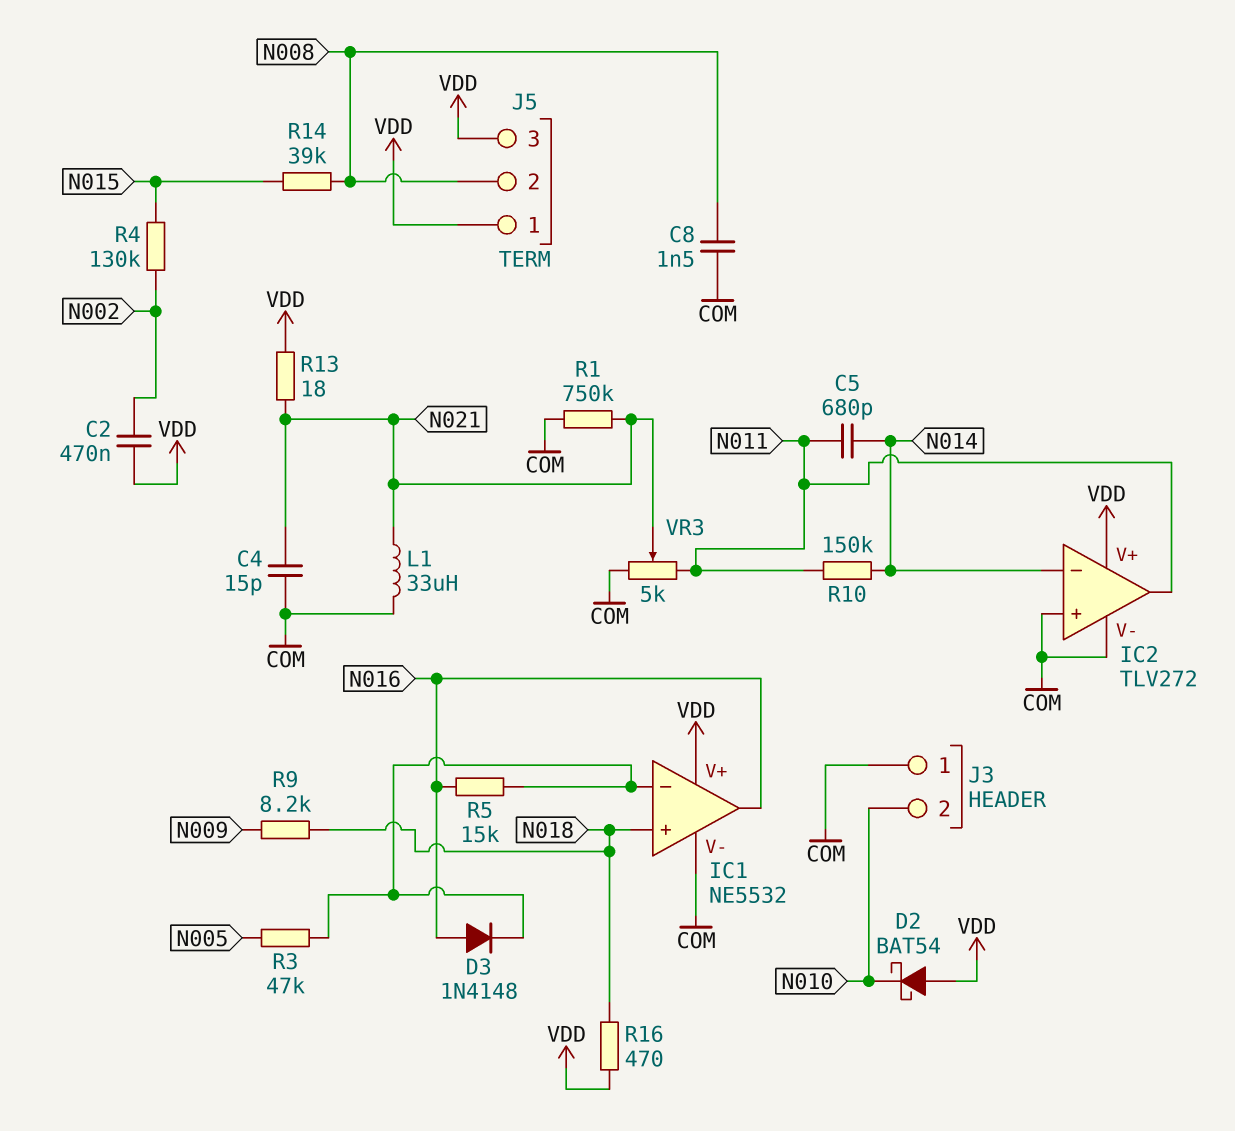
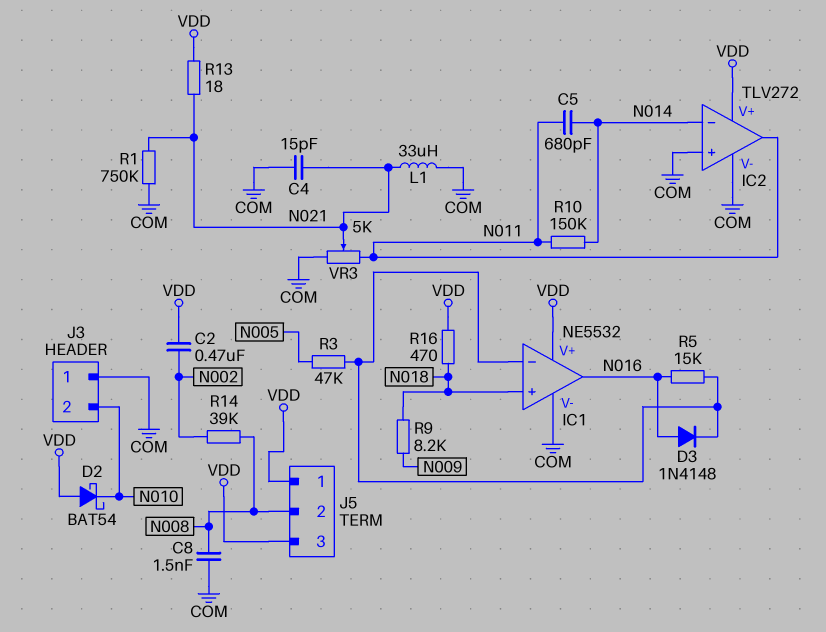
R4: 130k (N002, N015) -> none
R14: 39k (N008, N015) -> 39k (N002, N008)

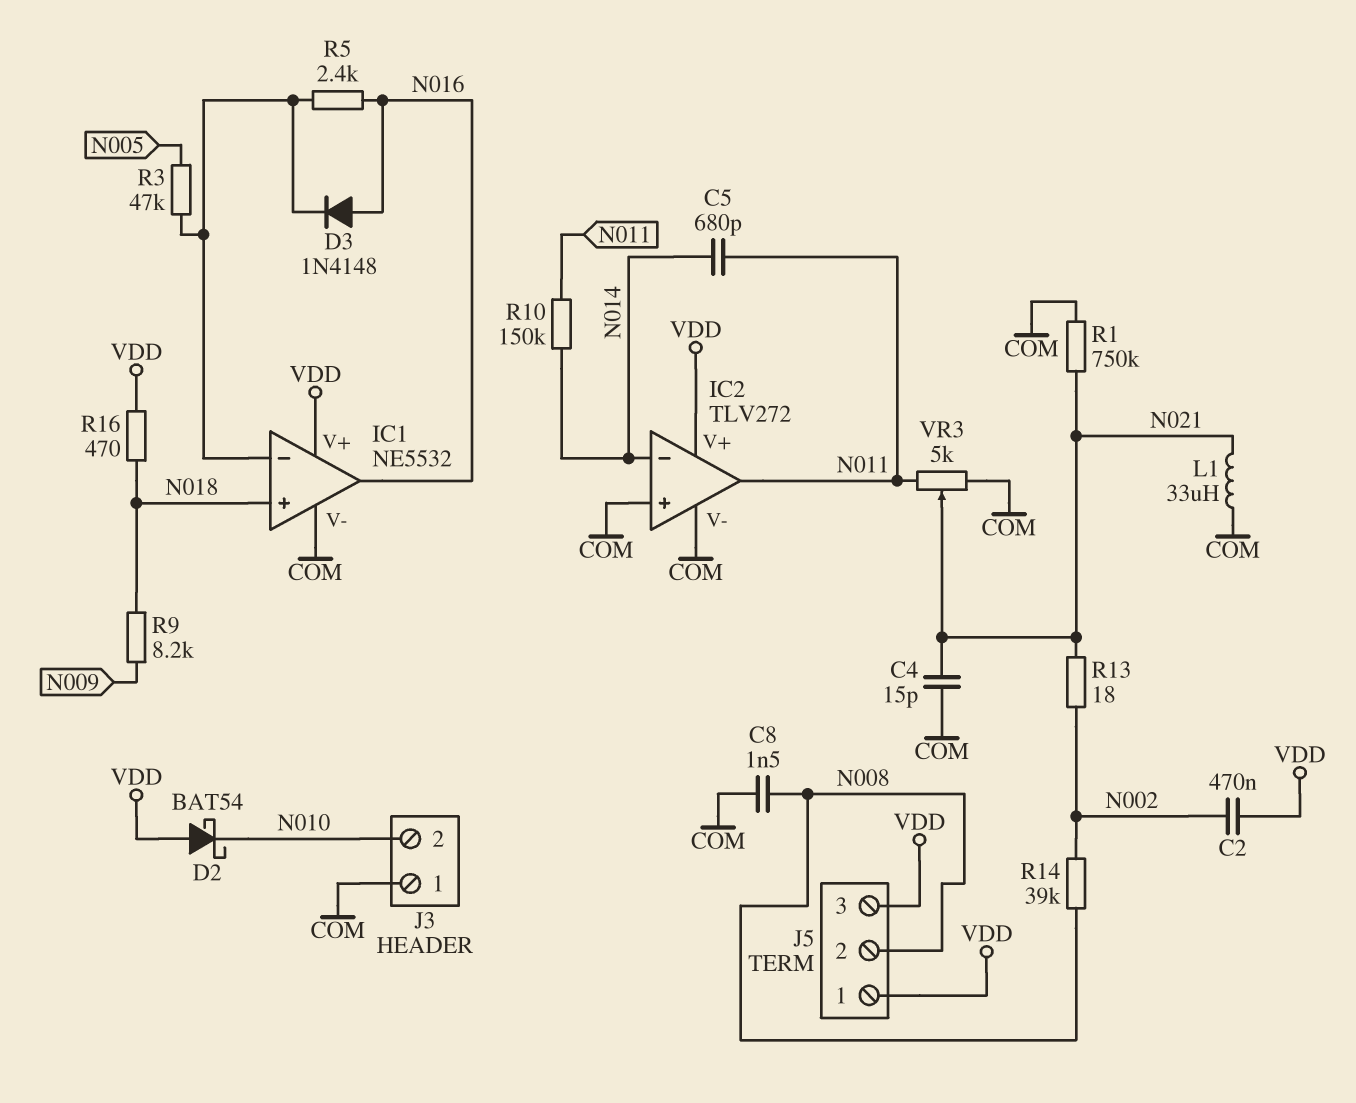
R5: 15k (IC1/in-, N016) -> 2.4k (IC1/in-, N016)
R13: 18 (N021, VDD) -> 18 (N002, N021)

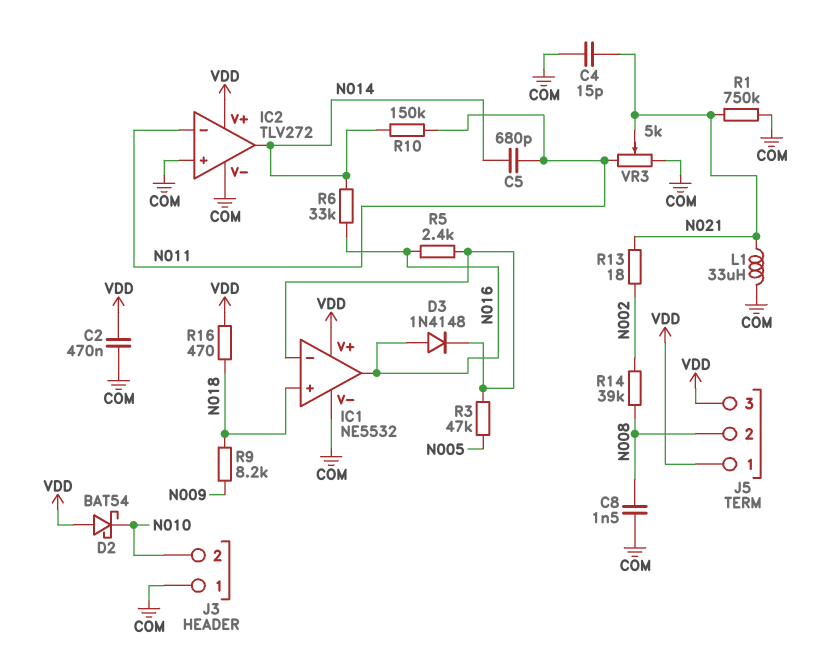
C2: 470nF (N002, VDD) -> 470nF (COM, VDD)
IC2 pin in-: N014 -> N011
IC2 pin out: N011 -> N014
R6: none -> 33k (N014, N016)

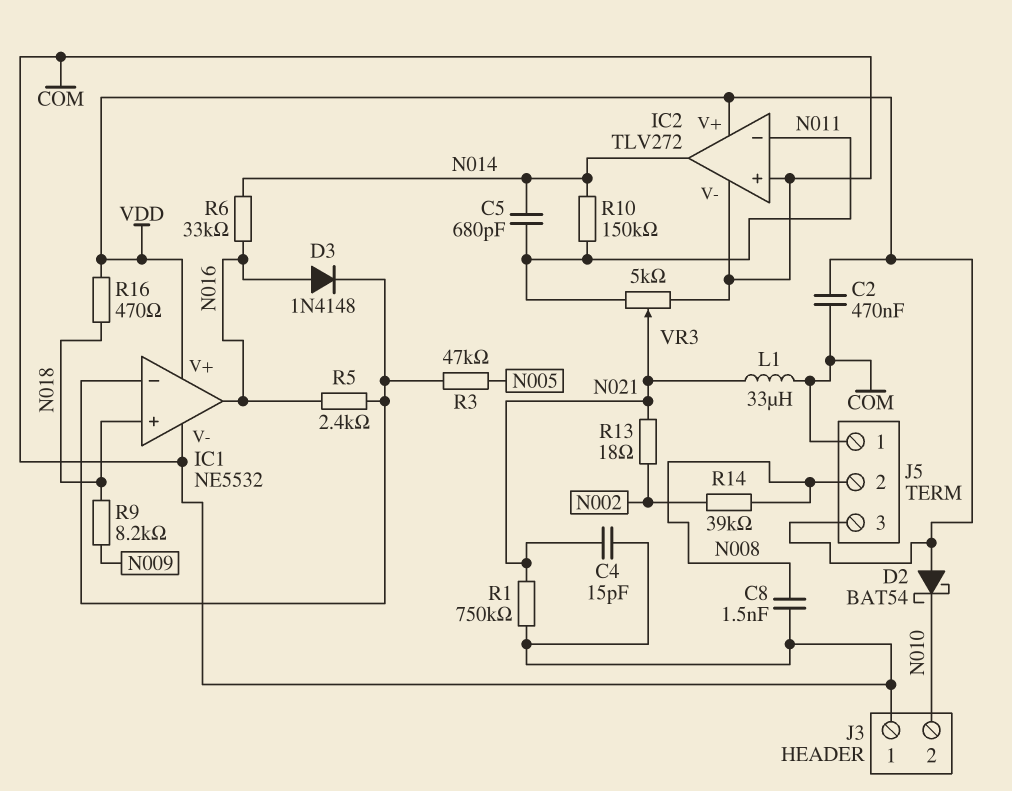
J5 pin 1: VDD -> COM

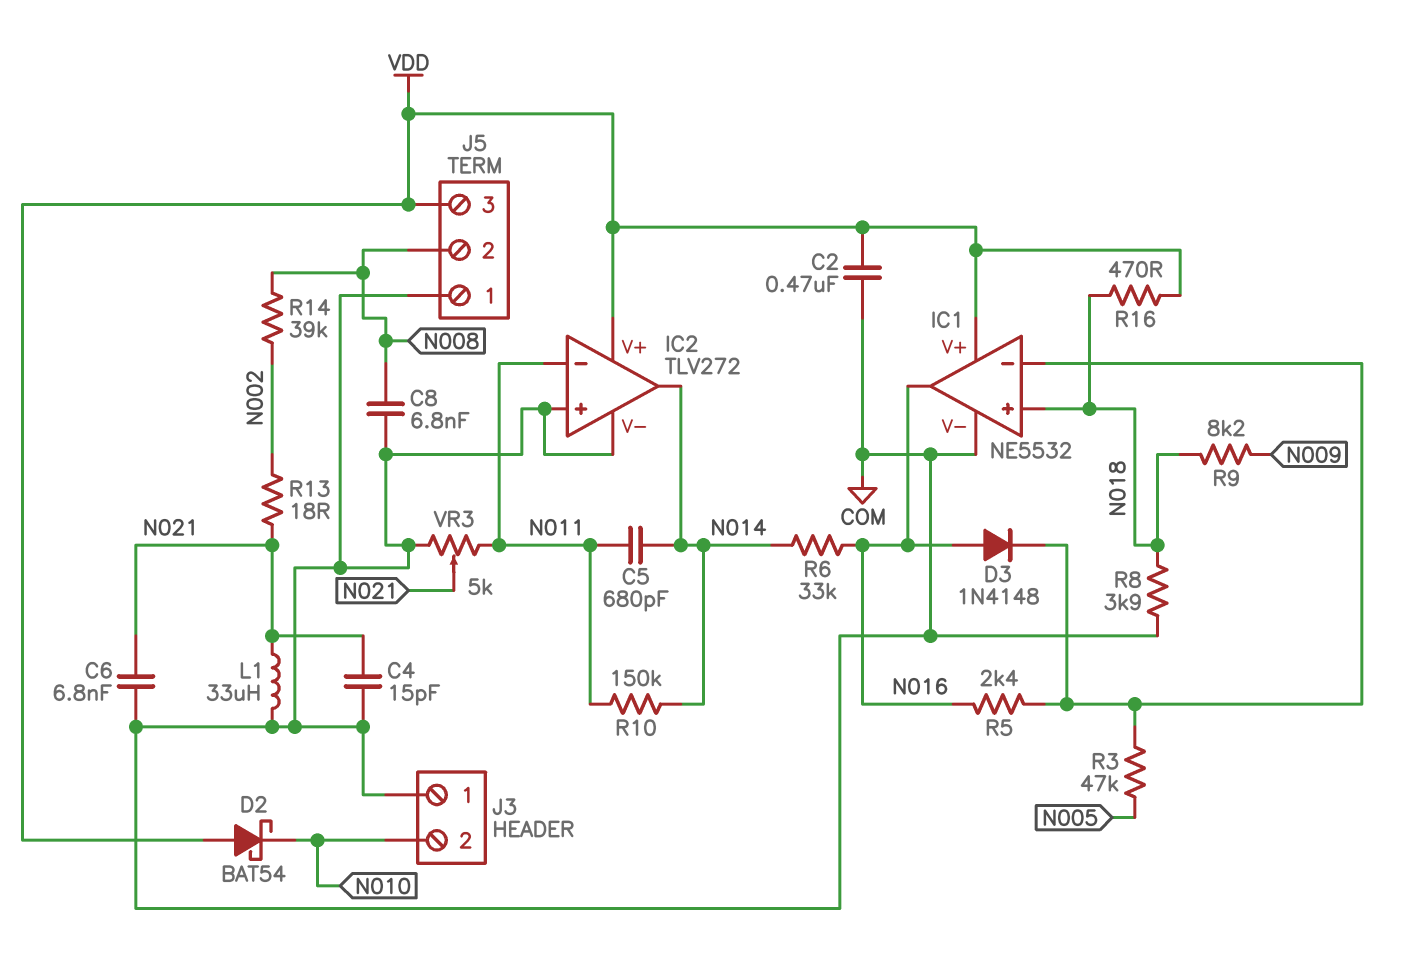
C6: none -> 6.8nF (COM, N021)
C8: 1.5nF (COM, N008) -> 6.8nF (COM, N008)
R1: 750k (COM, N021) -> none
R8: none -> 3.9k (COM, N018)

